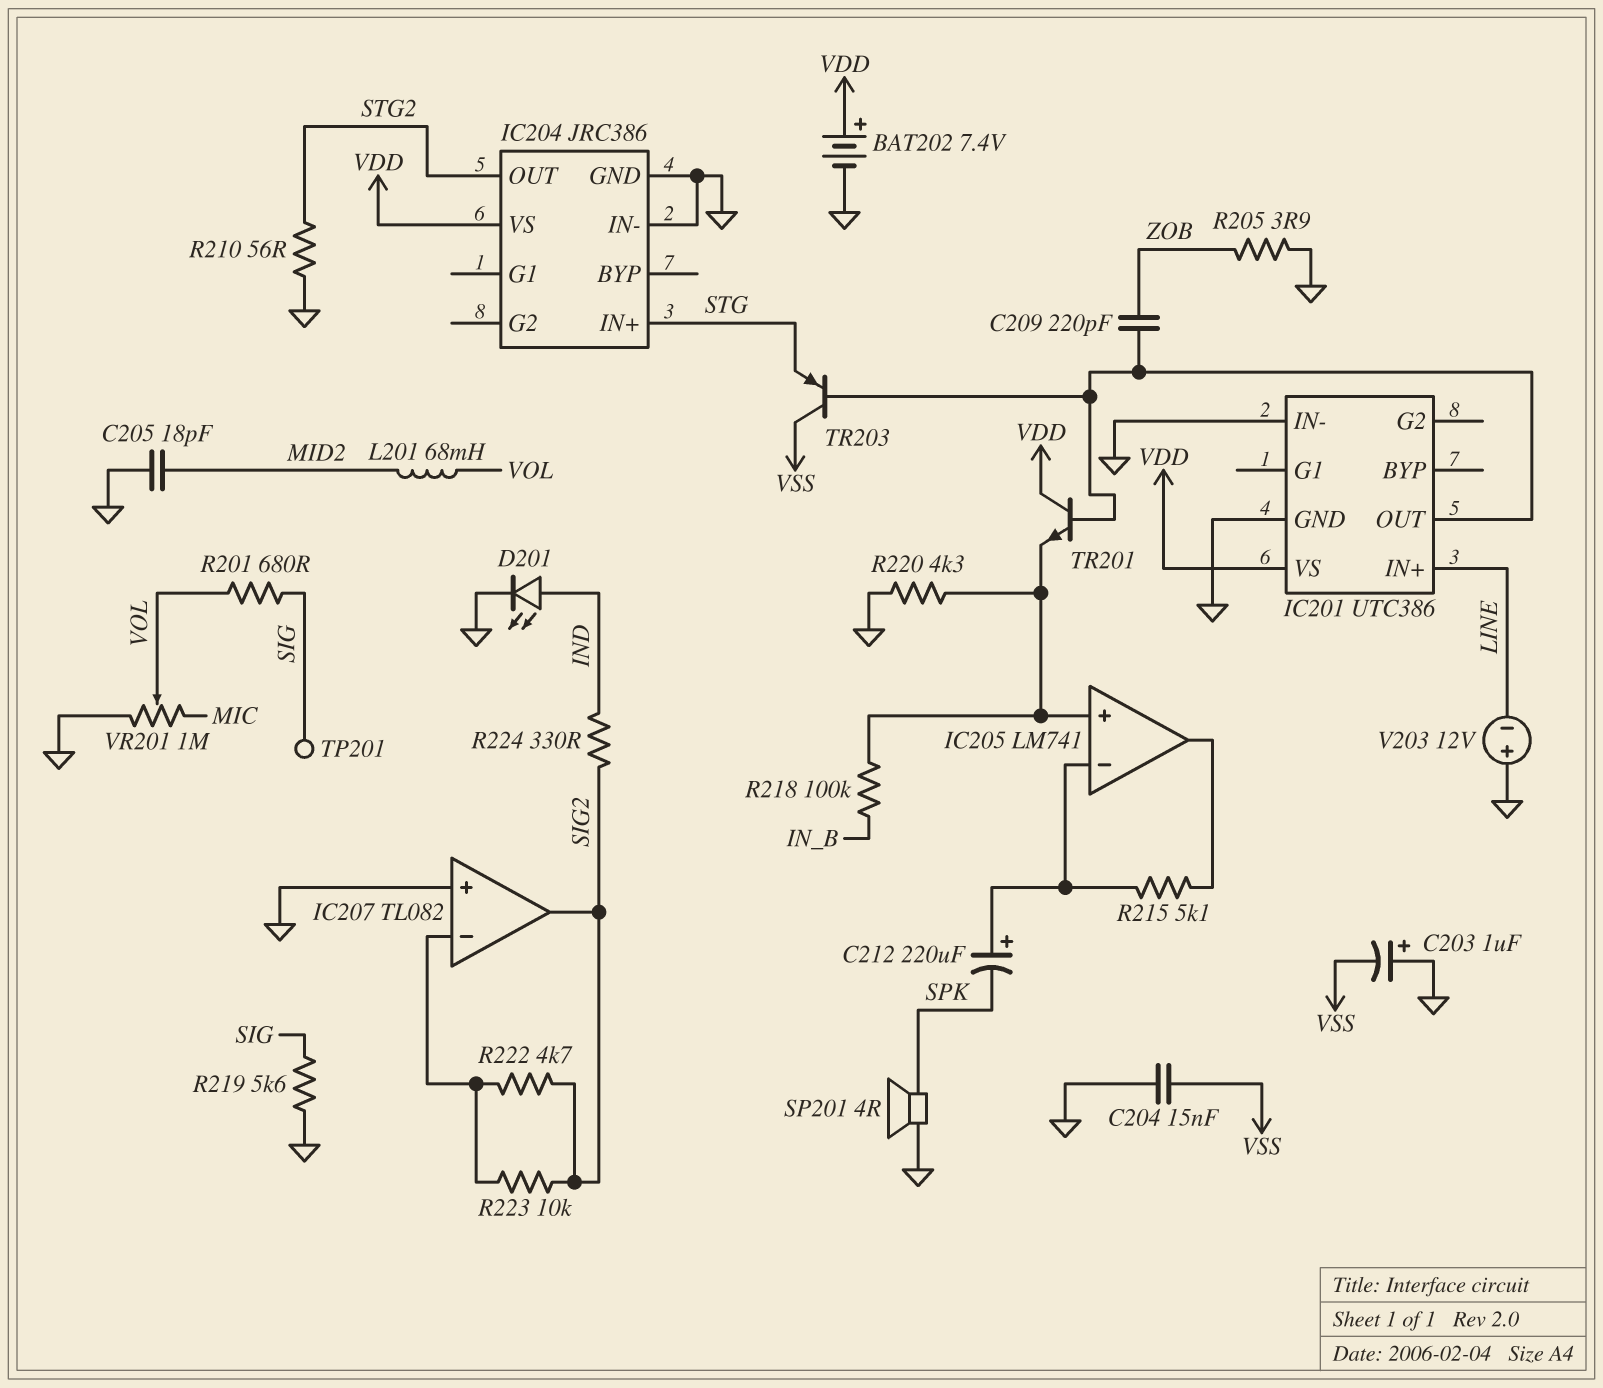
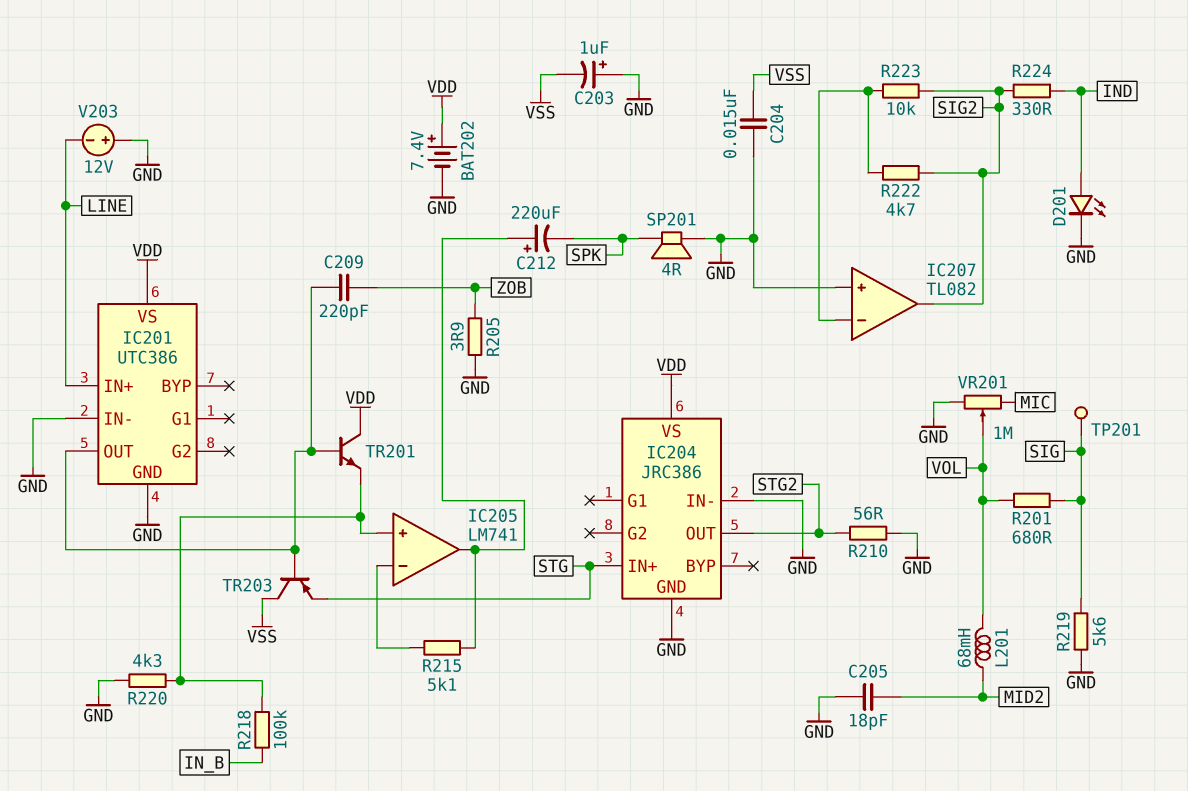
C212: 220uF (plus IC205/in-, minus SPK) -> 220uF (plus IC205/out, minus SPK)

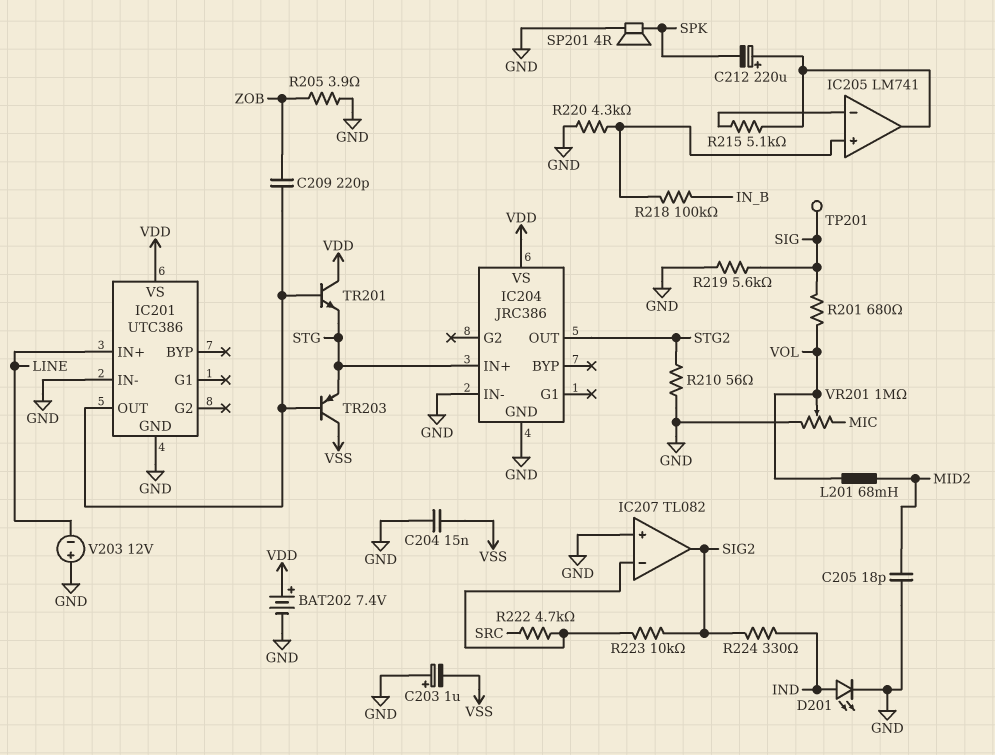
R222: 4.7k (IC207/in-, SIG2) -> 4.7k (IC207/in-, SRC)
TR201: NPN (B IC201/OUT, C VDD, E IC205/in+) -> NPN (B IC201/OUT, C VDD, E STG)

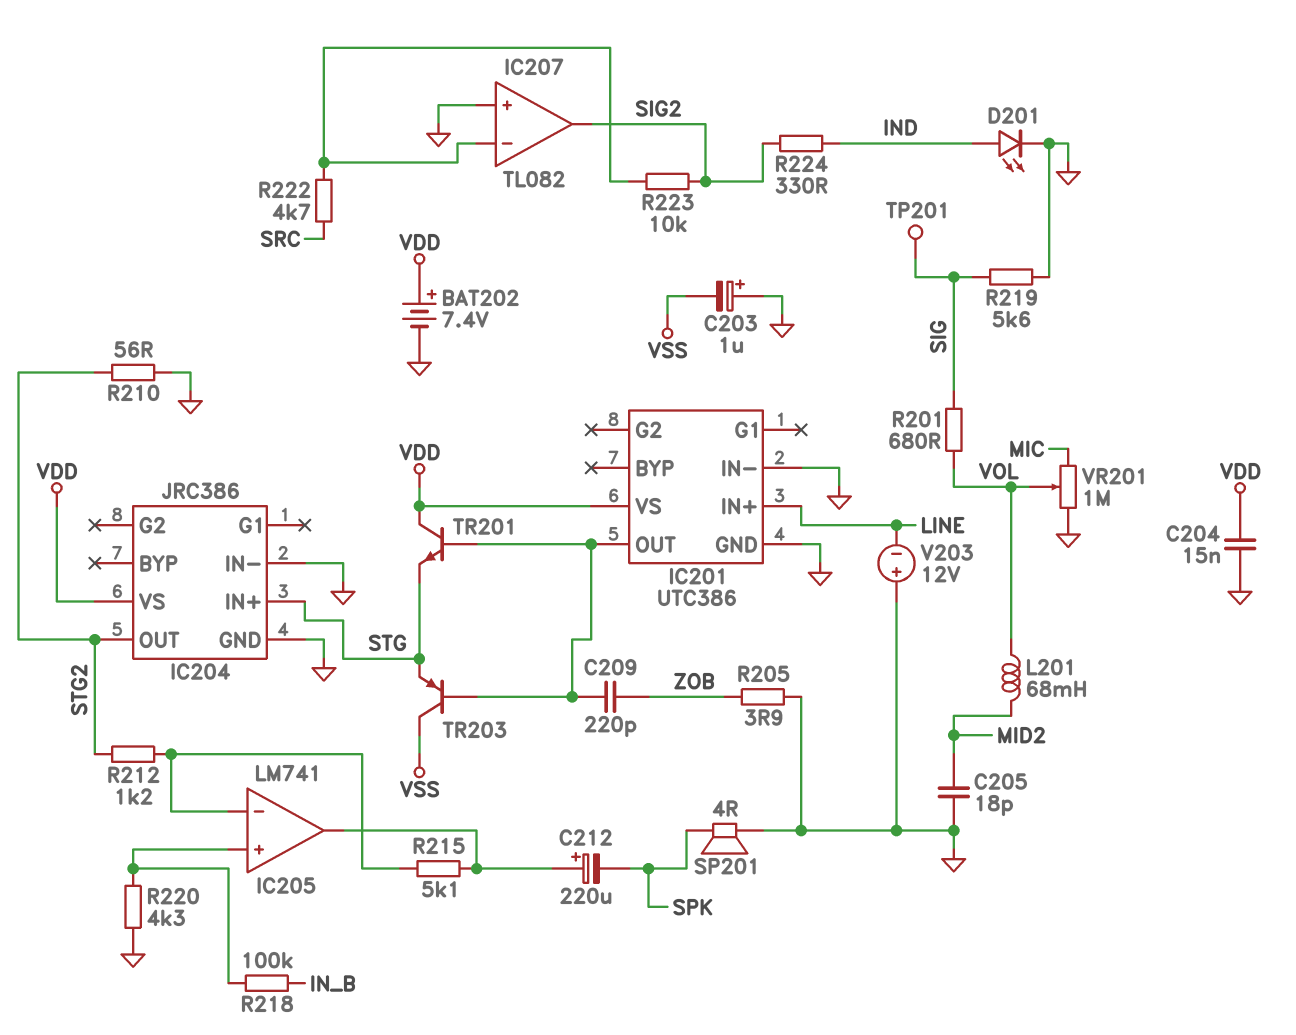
C204: 15nF (GND, VSS) -> 15nF (GND, VDD)
R212: none -> 1.2k (IC205/in-, STG2)

